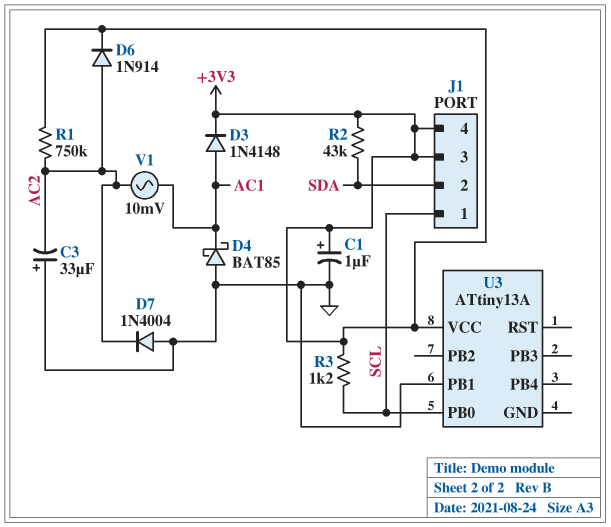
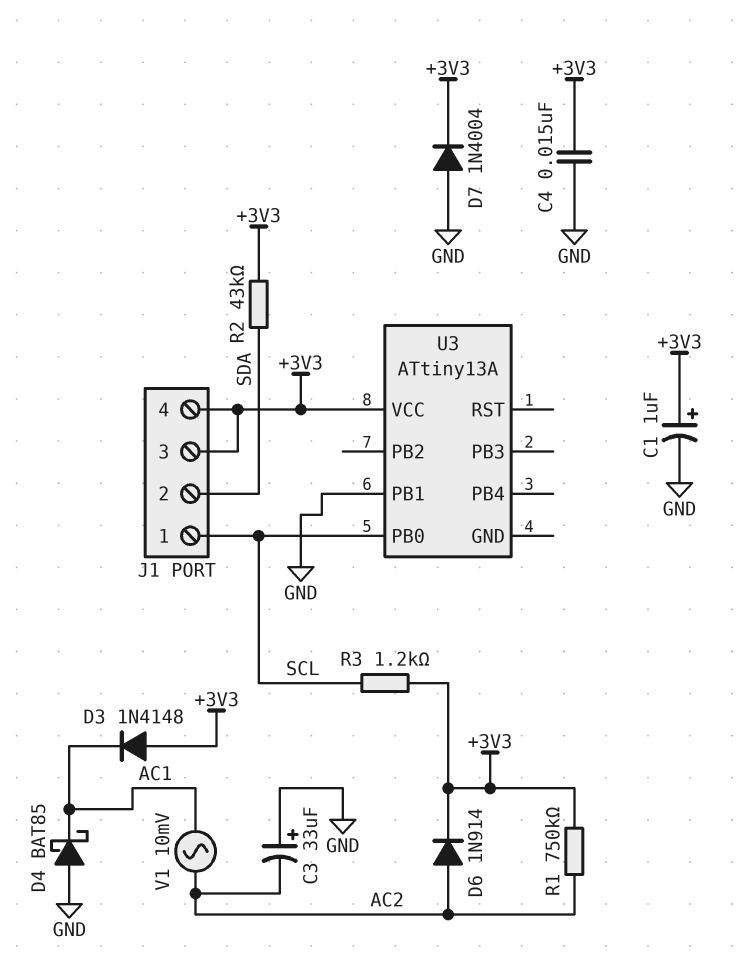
C4: none -> 15nF (+3V3, GND)
D3: diode 1N4148 (A AC1, K +3V3) -> diode 1N4148 (A +3V3, K AC1)
D7: diode 1N4004 (A GND, K AC2) -> diode 1N4004 (A GND, K +3V3)

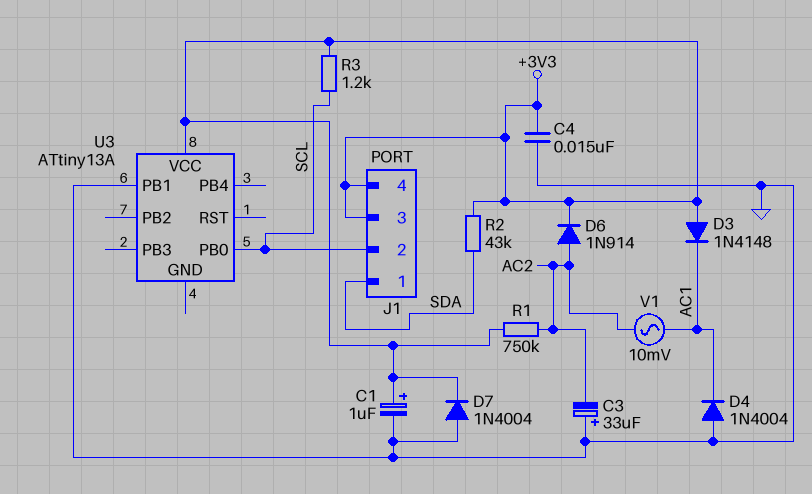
D4: schottky BAT85 (A GND, K AC1) -> diode 1N4004 (A GND, K AC1)
J1 pin 1: SCL -> SDA
J1 pin 2: SDA -> SCL

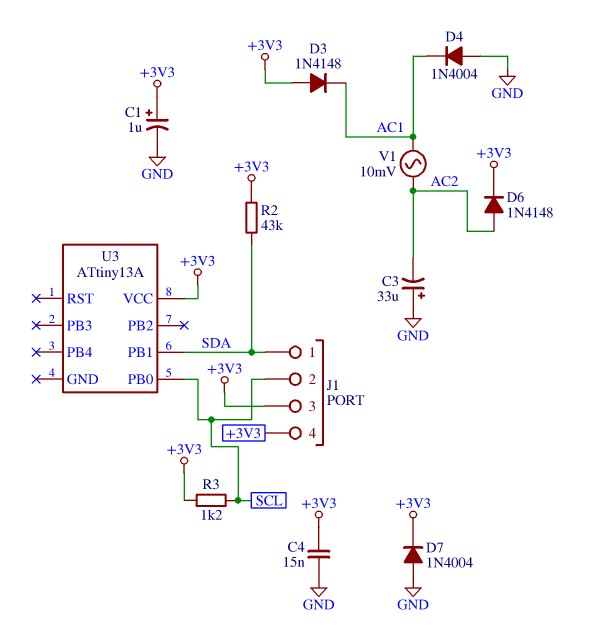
D6: diode 1N914 (A AC2, K +3V3) -> diode 1N4148 (A AC2, K +3V3)
R1: 750k (+3V3, AC2) -> none
U3 pin PB1: GND -> SDA

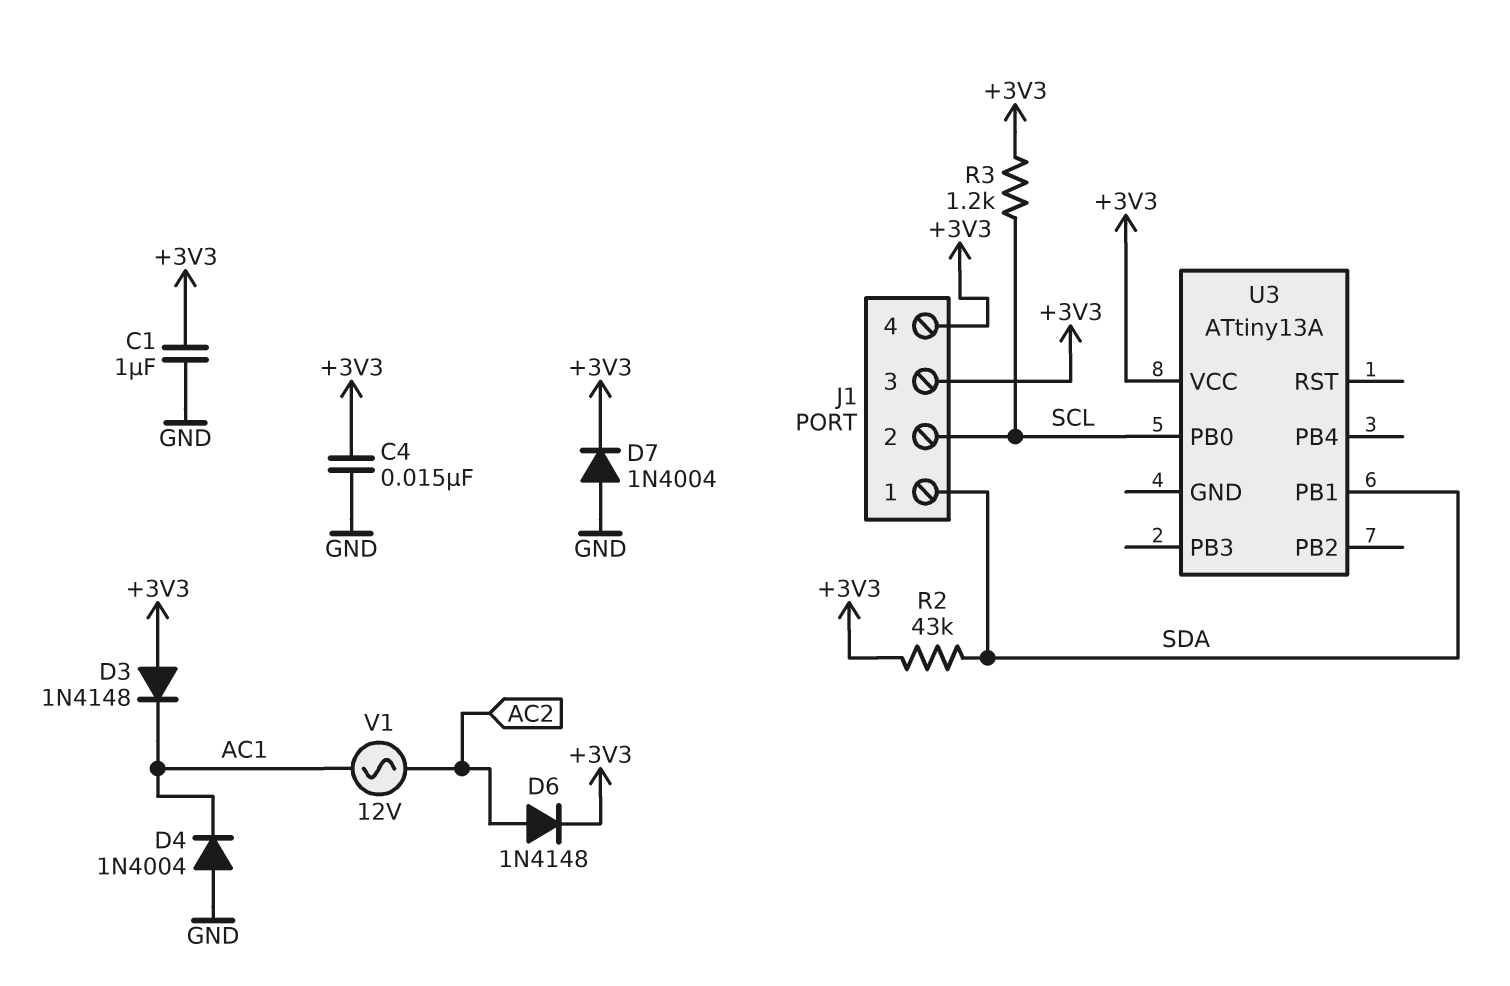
C1: 1uF (plus +3V3, minus GND) -> 1uF (+3V3, GND)
C3: 33uF (plus GND, minus AC2) -> none
V1: AC 10mV (AC1, AC2) -> AC 12V (AC1, AC2)

